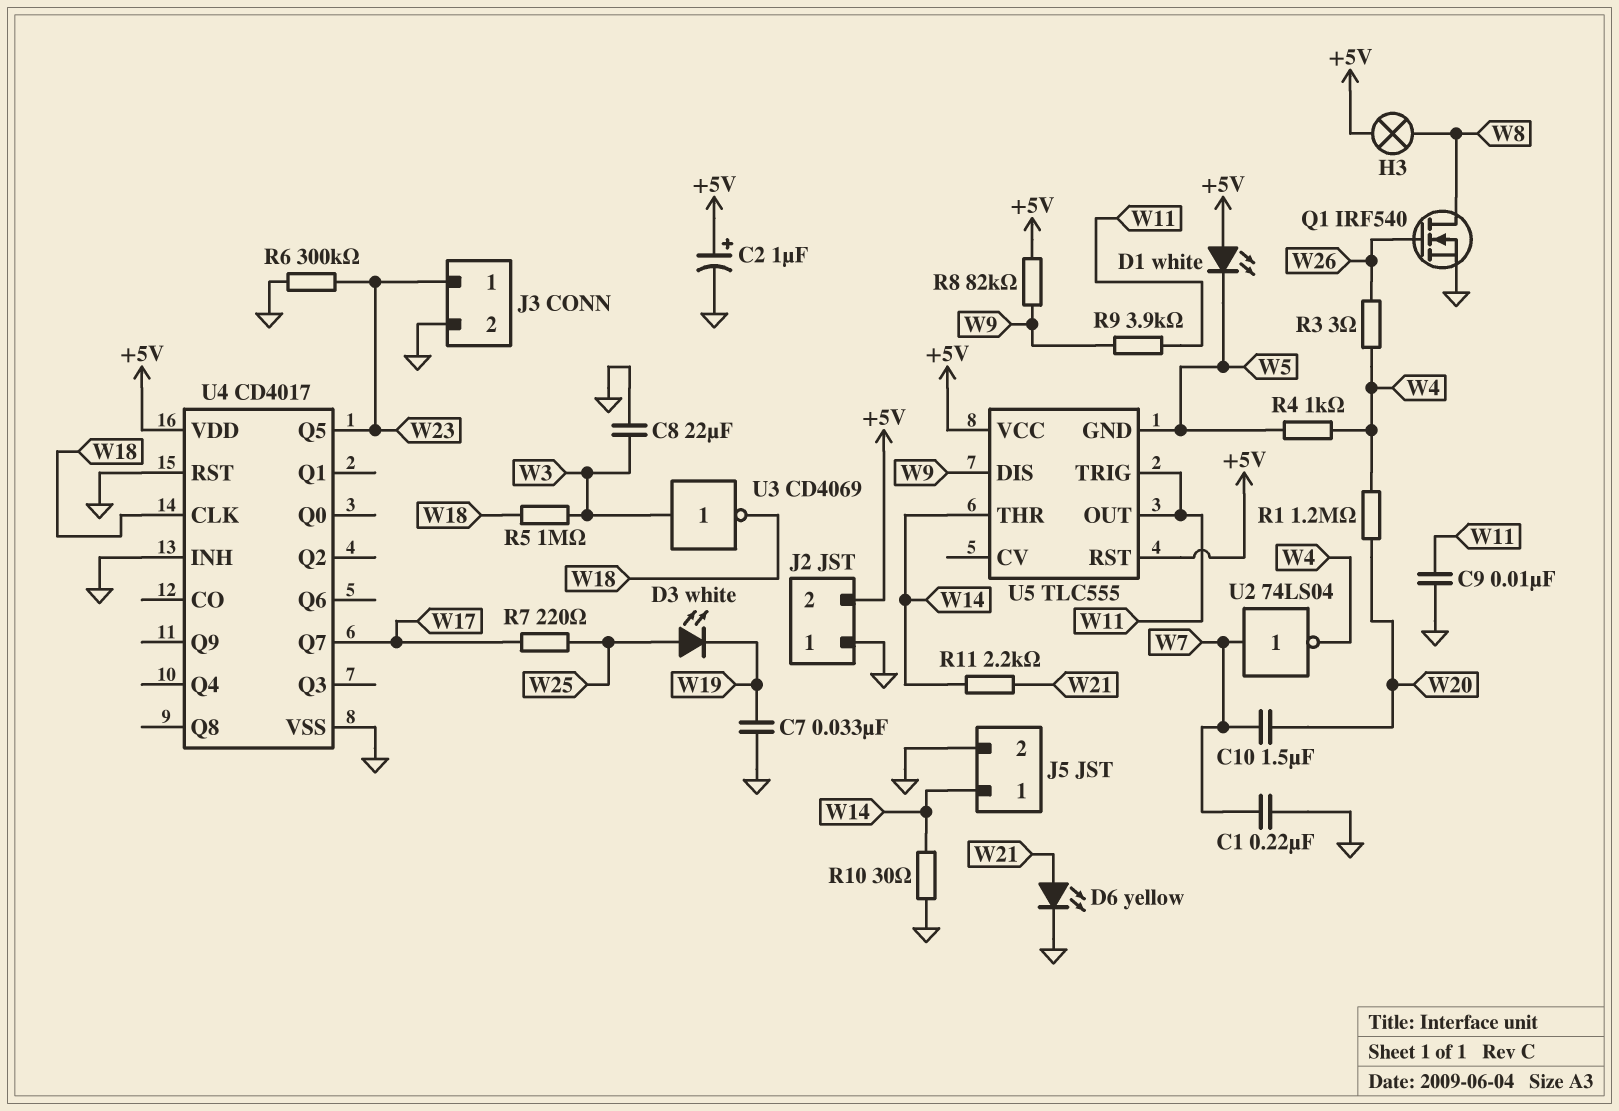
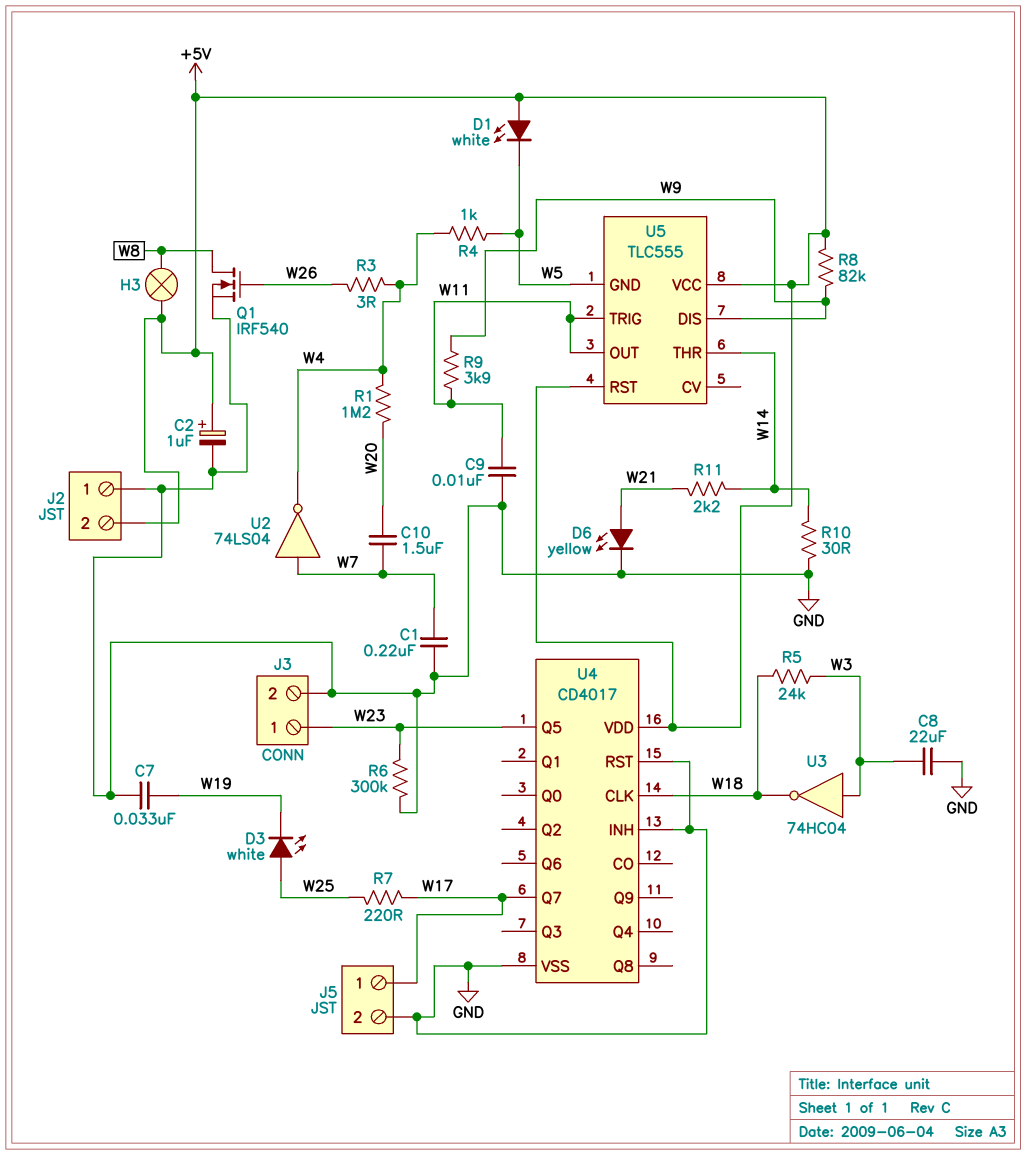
J5 pin 1: W14 -> W17
R5: 1M (W3, W18) -> 24k (W3, W18)
U3: NOT CD4069 (in W3, out W18) -> NOT 74HC04 (in W3, out W18)

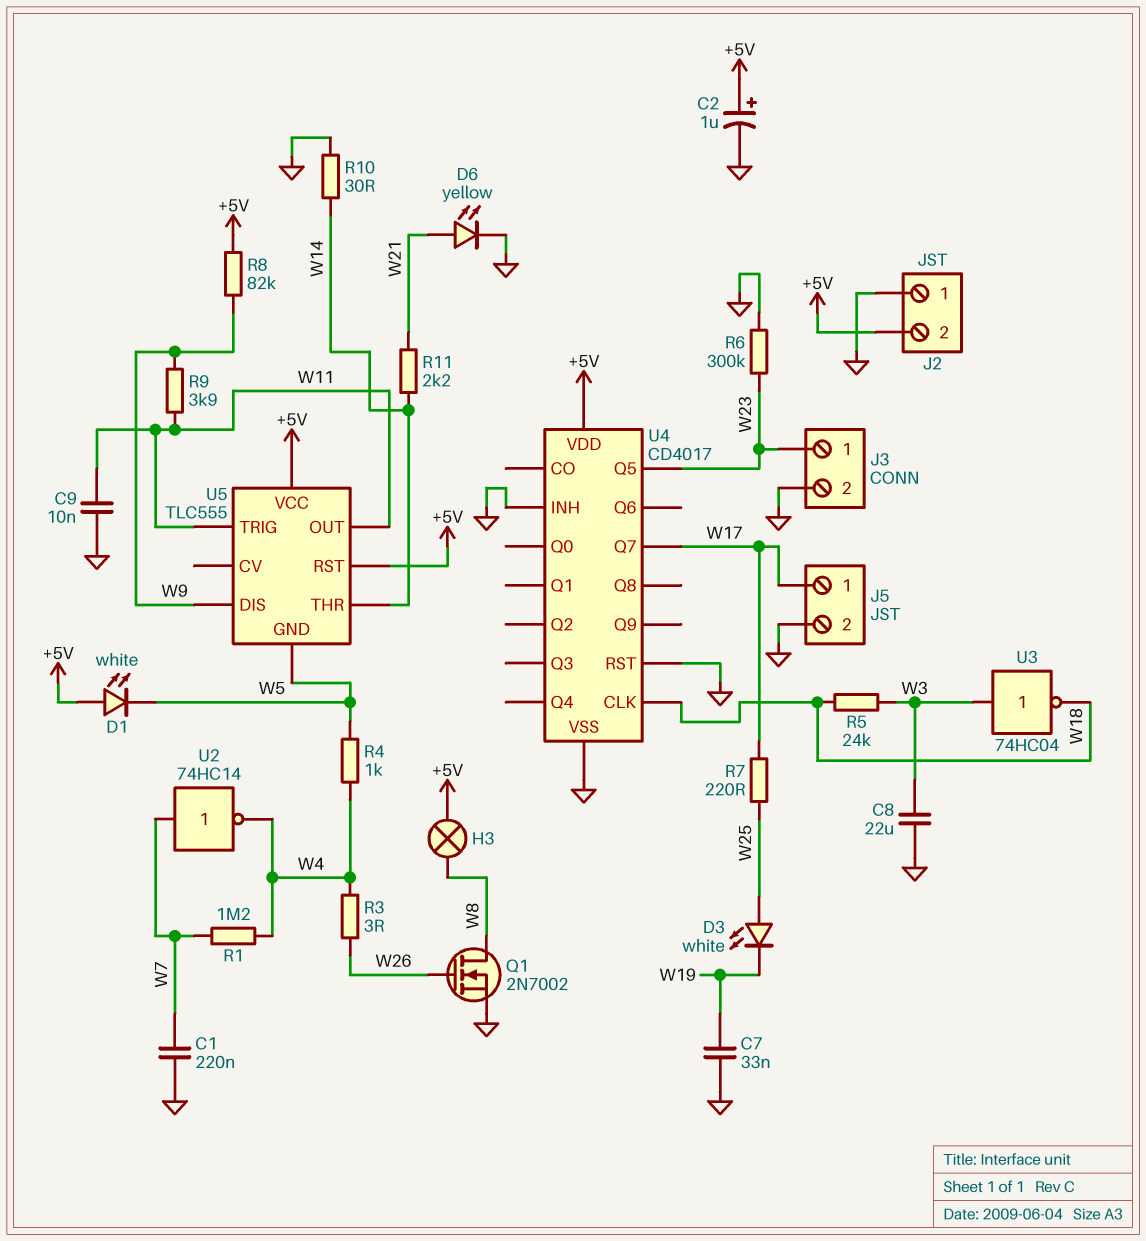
C10: 1.5uF (W7, W20) -> none
Q1: NMOS IRF540 (G W26, D W8, S GND) -> NMOS 2N7002 (G W26, D W8, S GND)
R1: 1.2M (W4, W20) -> 1.2M (W4, W7)
U2: NOT 74LS04 (in W7, out W4) -> NOT 74HC14 (in W7, out W4)

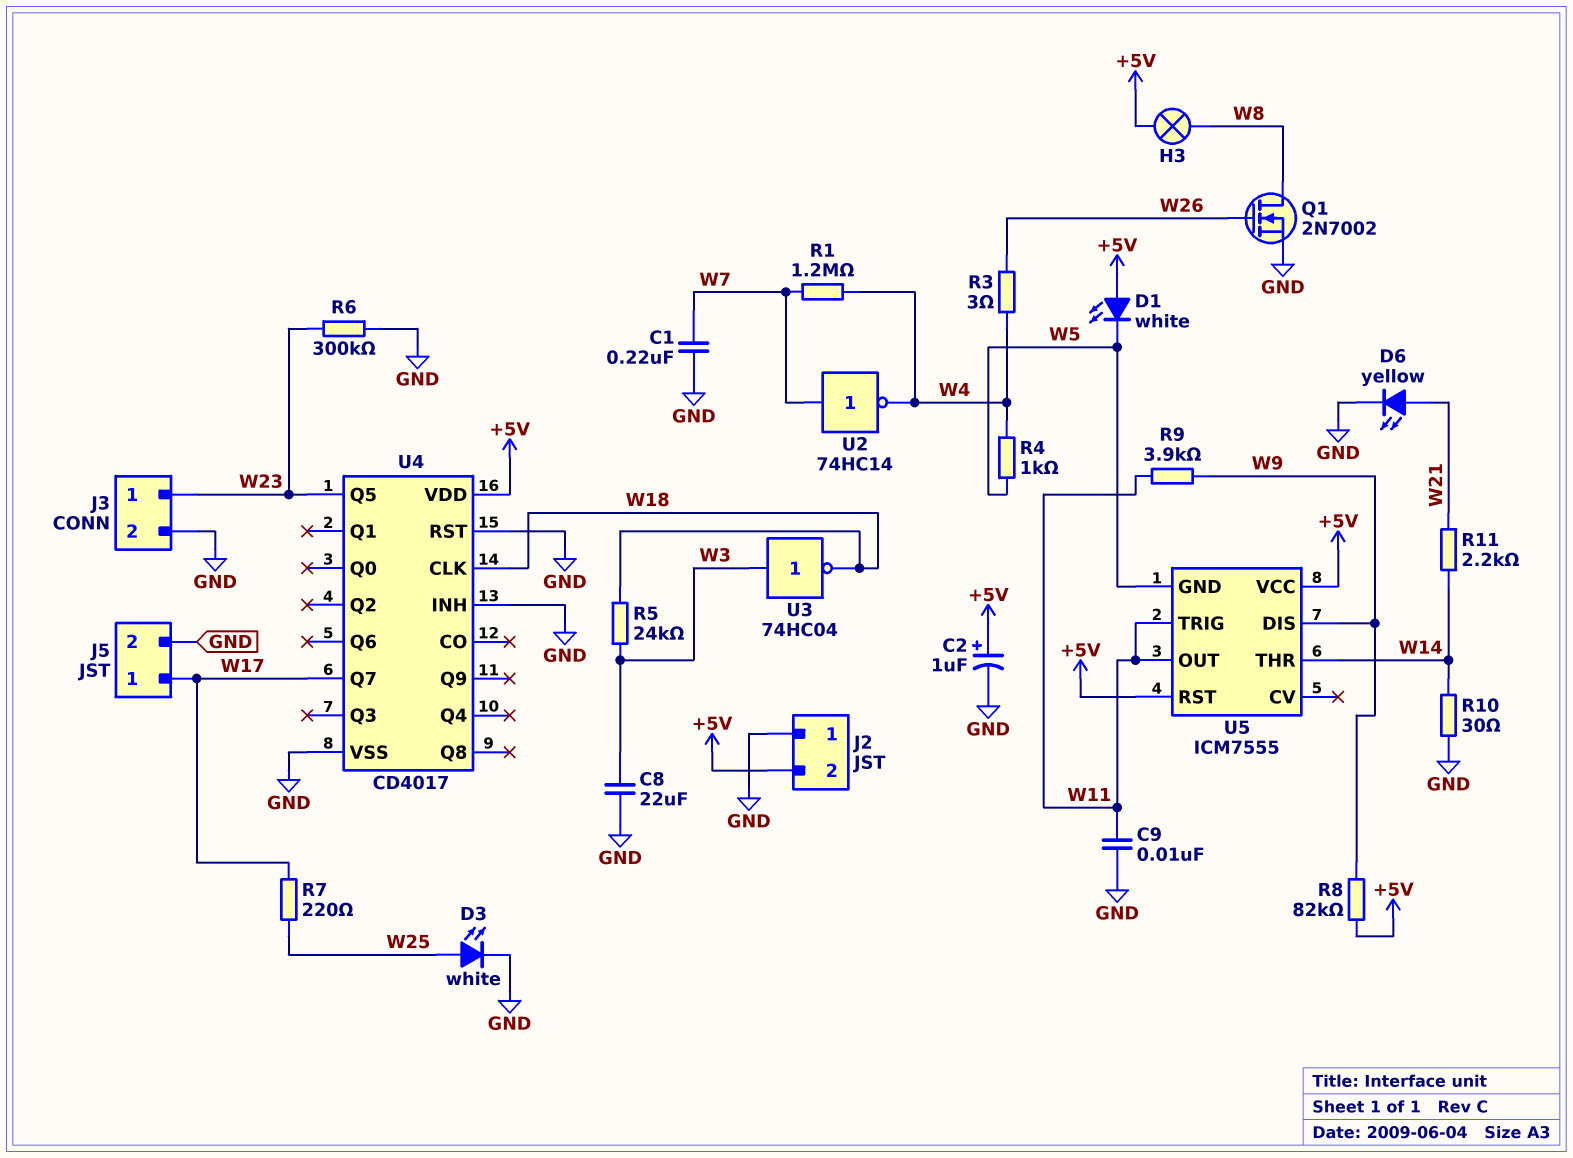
C7: 33nF (GND, W19) -> none
D3: LED white (A W25, K W19) -> LED white (A W25, K GND)
U5: TLC555 -> ICM7555

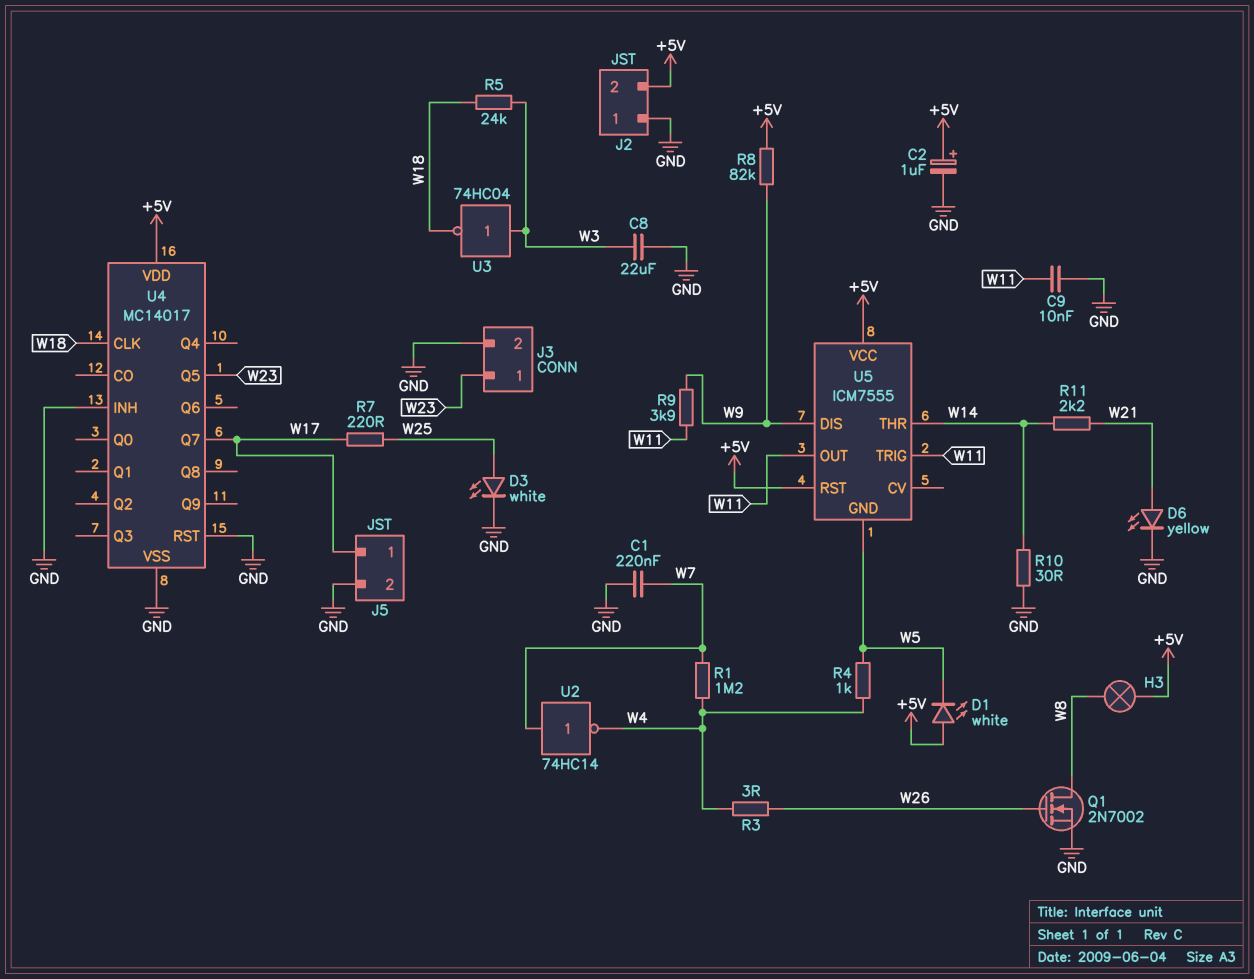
R6: 300k (GND, W23) -> none
U4: CD4017 -> MC14017

